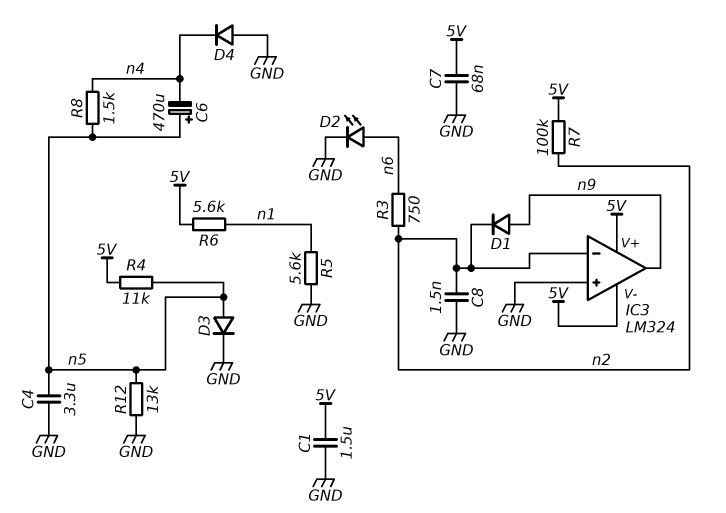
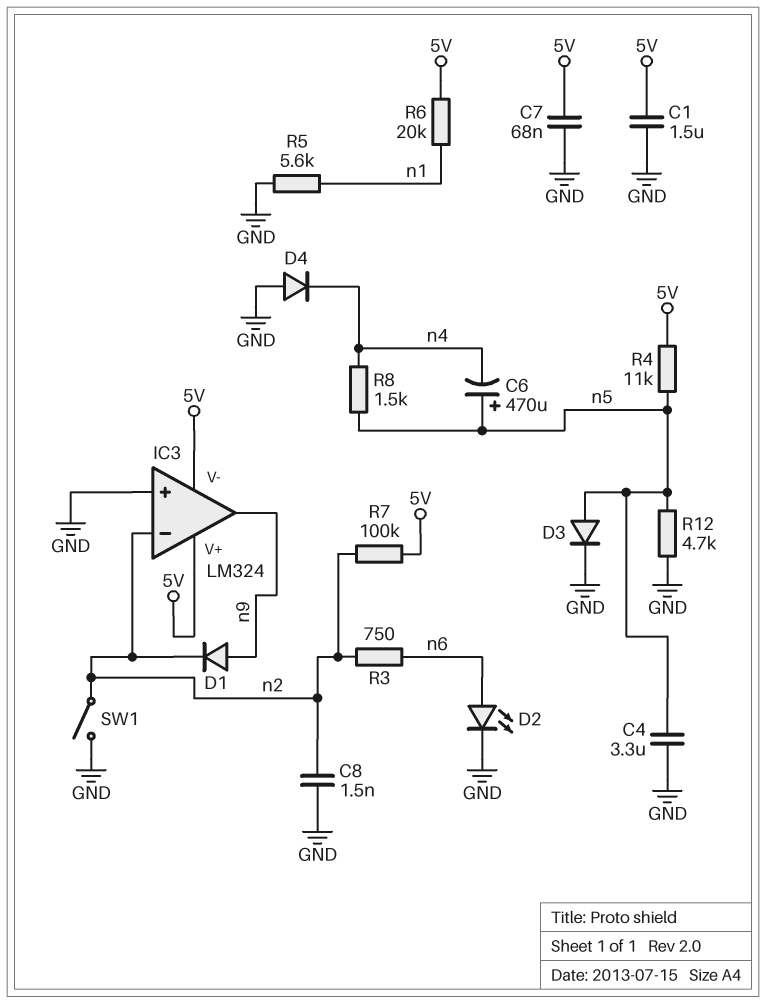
R6: 5.6k (5V, n1) -> 20k (5V, n1)
R12: 13k (GND, n5) -> 4.7k (GND, n5)
SW1: none -> switch (GND, n2)

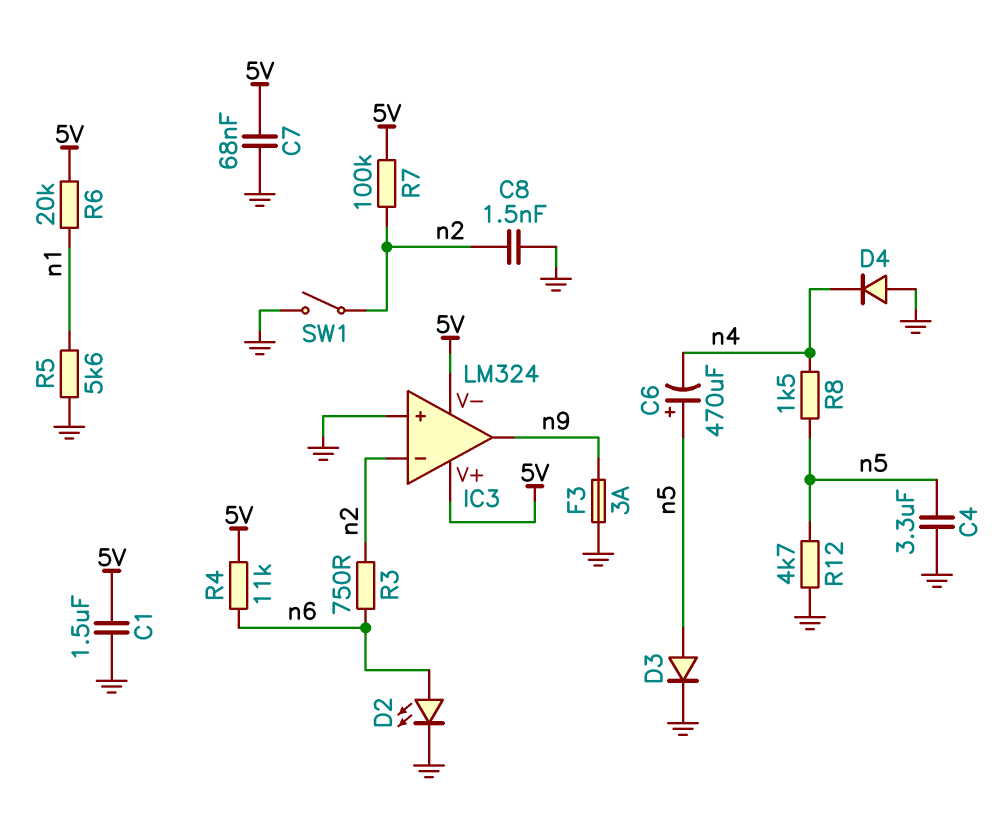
D1: diode (A n9, K n2) -> none
F3: none -> 3A (GND, n9)
R4: 11k (5V, n5) -> 11k (5V, n6)

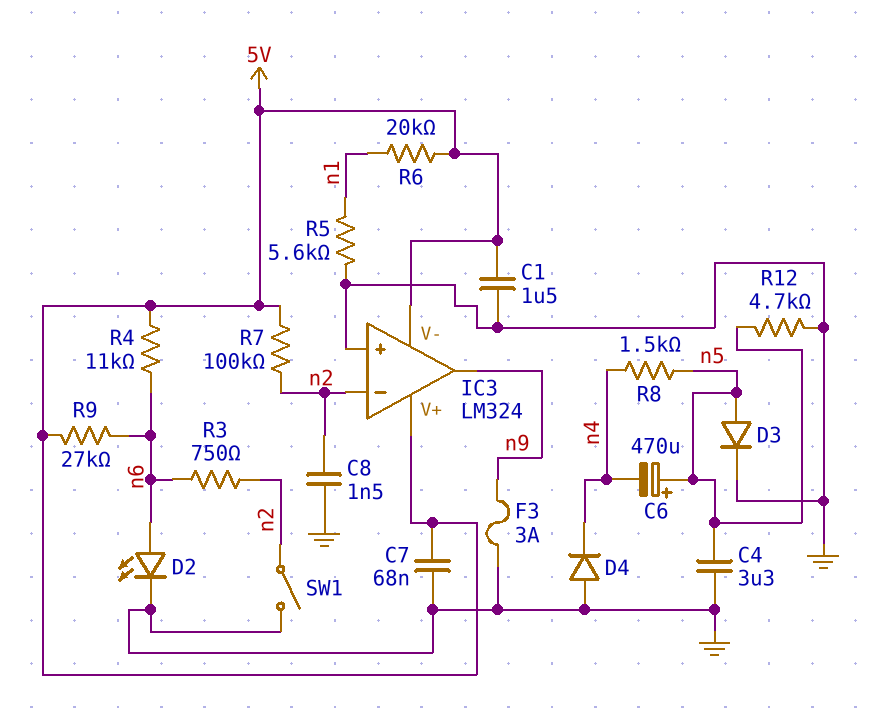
R9: none -> 27k (5V, n6)

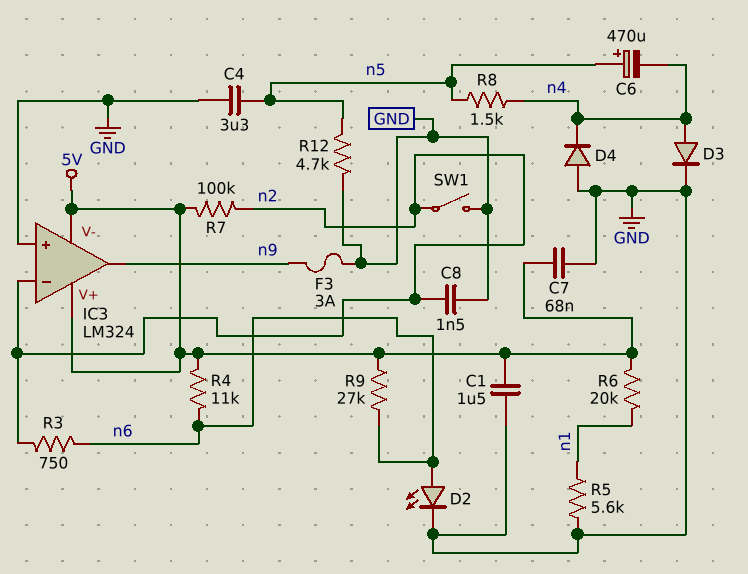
D3: diode (A n5, K GND) -> diode (A n4, K GND)

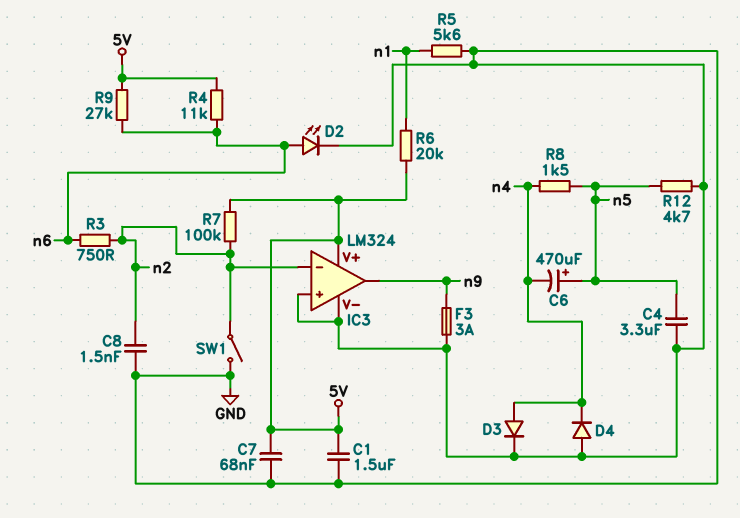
IC3 pin V-: 5V -> GND

